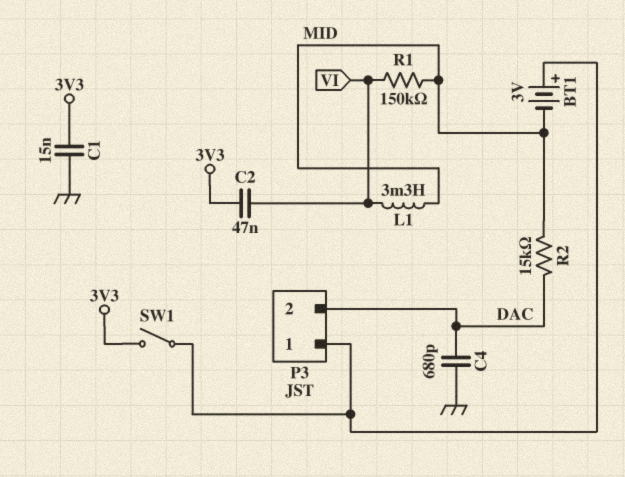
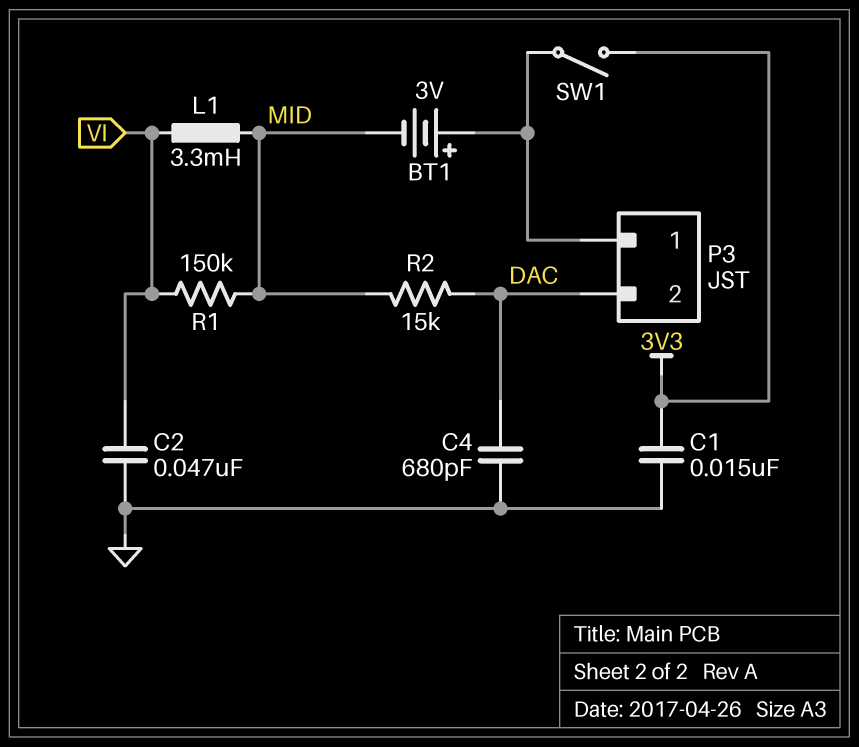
C2: 47nF (3V3, VI) -> 47nF (GND, VI)

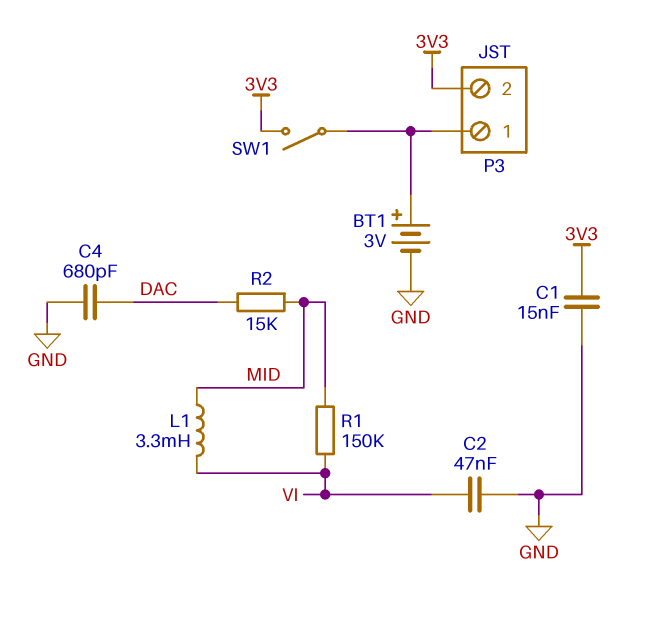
BT1: 3V (plus P3/1, minus MID) -> 3V (plus P3/1, minus GND)
P3 pin 2: DAC -> 3V3

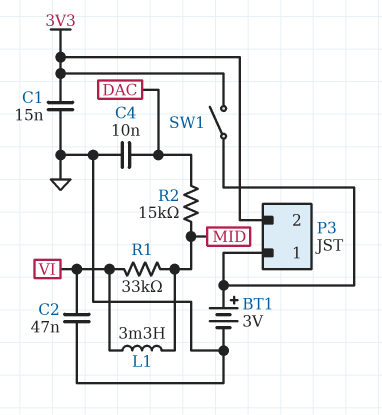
C4: 680pF (DAC, GND) -> 10nF (DAC, GND)
R1: 150k (MID, VI) -> 33k (MID, VI)

